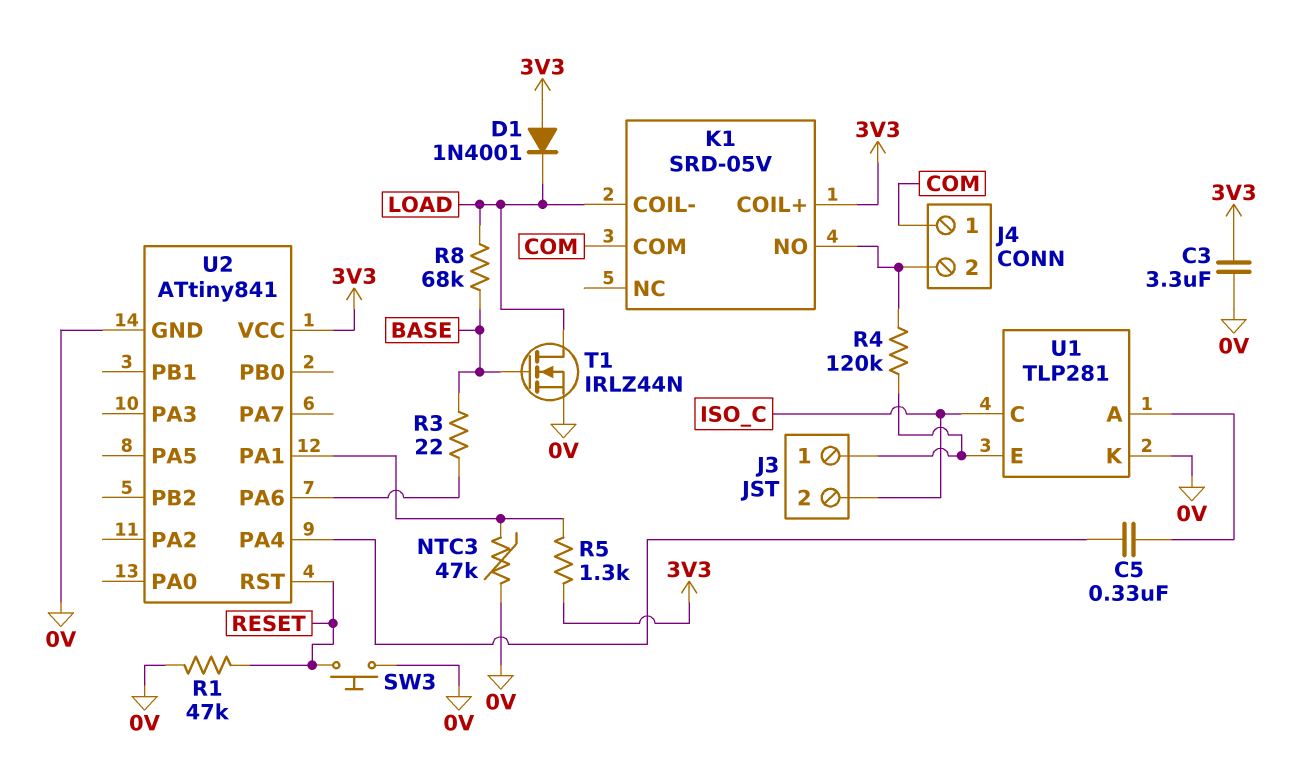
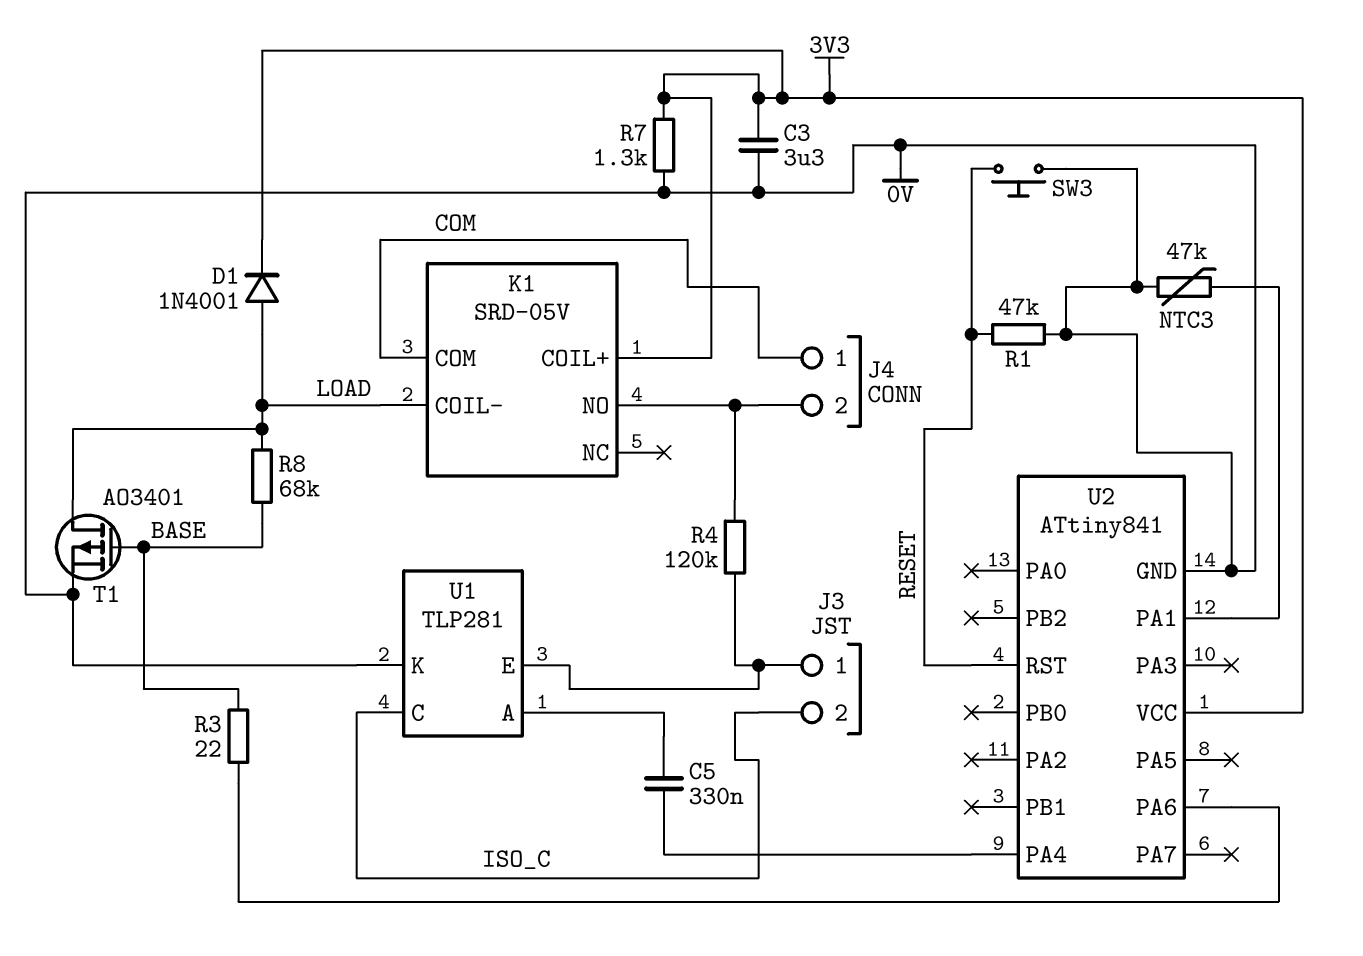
D1: diode 1N4001 (A 3V3, K LOAD) -> diode 1N4001 (A LOAD, K 3V3)
R5: 1.3k (3V3, U2/PA1) -> none
R7: none -> 1.3k (0V, 3V3)
T1: NMOS IRLZ44N (G BASE, D LOAD, S 0V) -> PMOS AO3401 (G BASE, D LOAD, S 0V)

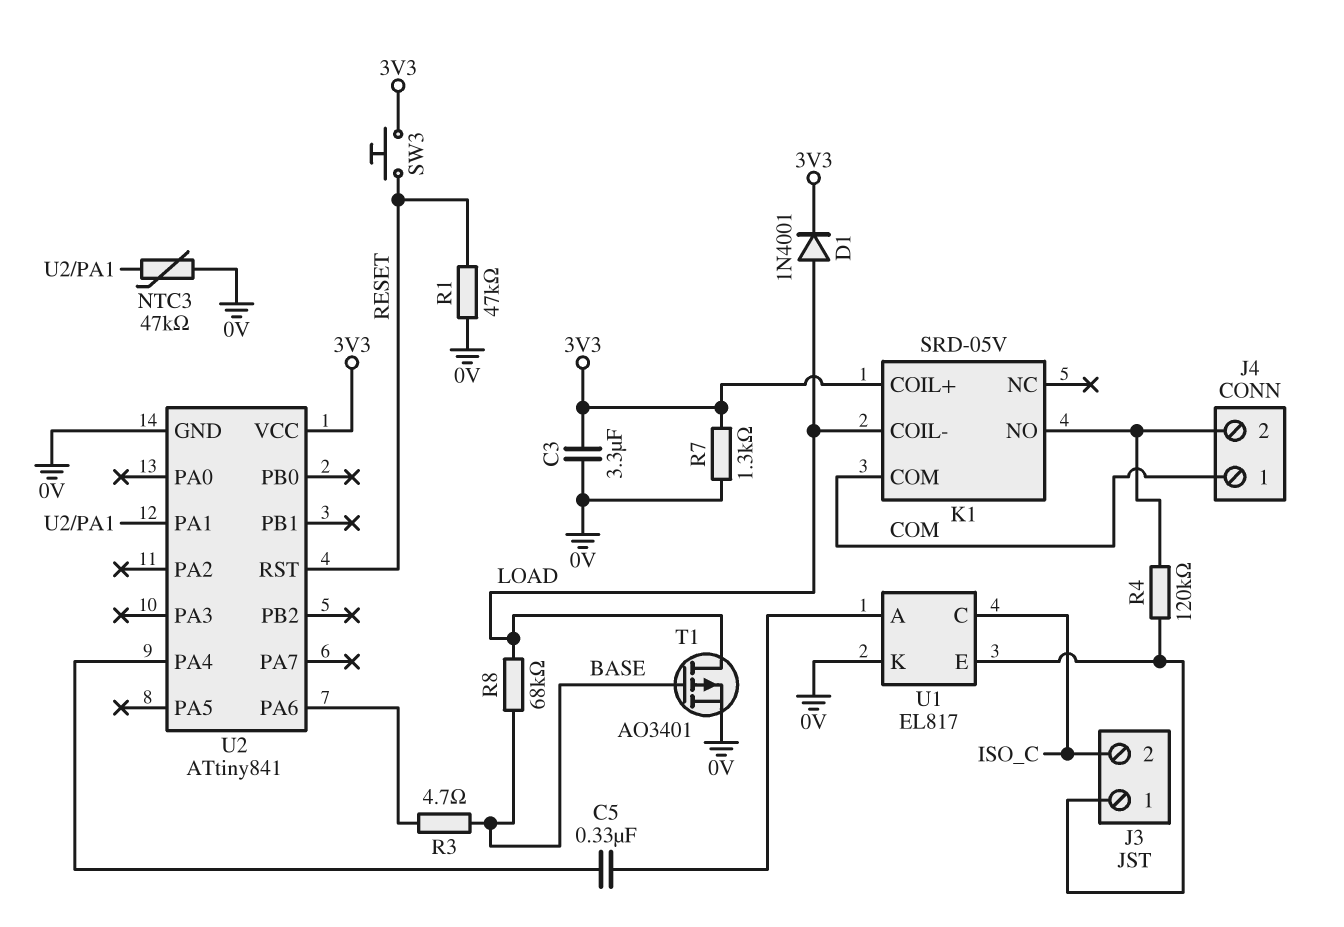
R3: 22 (BASE, U2/PA6) -> 4.7 (BASE, U2/PA6)
SW3: button (0V, RESET) -> button (3V3, RESET)
U1: TLP281 -> EL817

